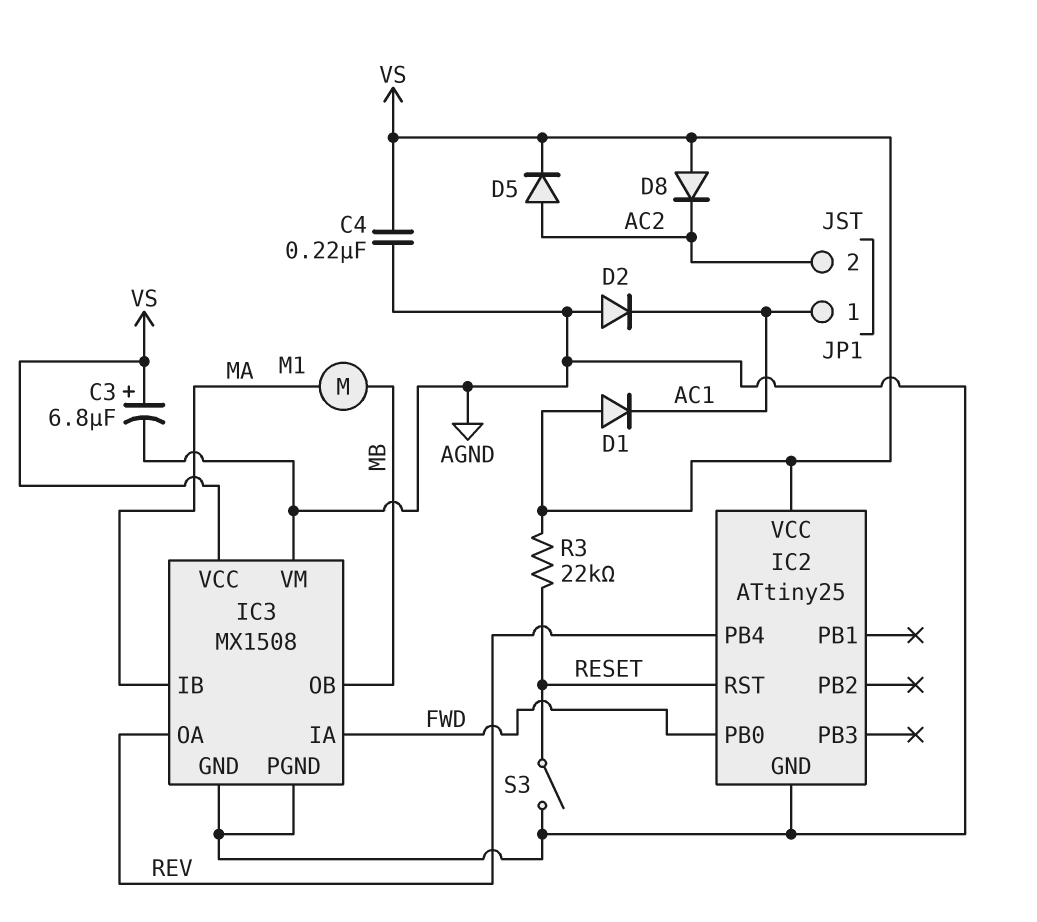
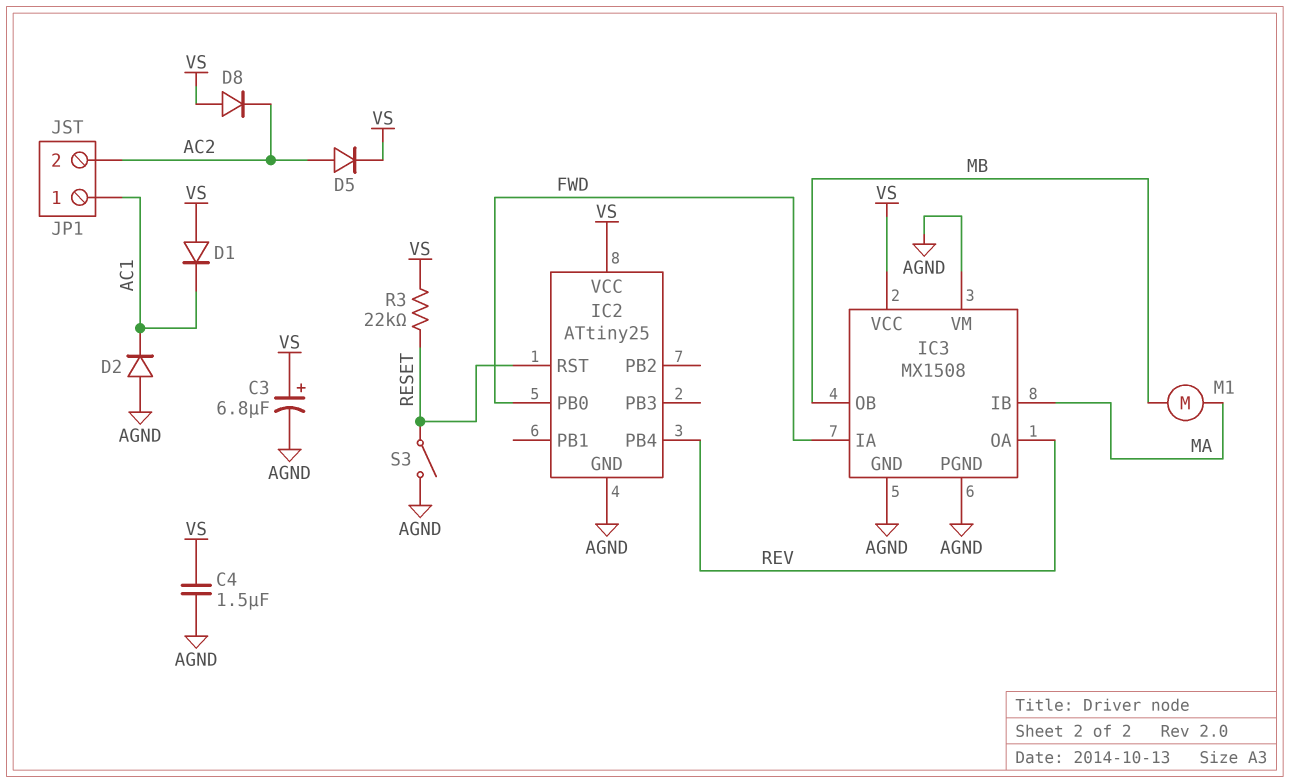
C4: 220nF (AGND, VS) -> 1.5uF (AGND, VS)

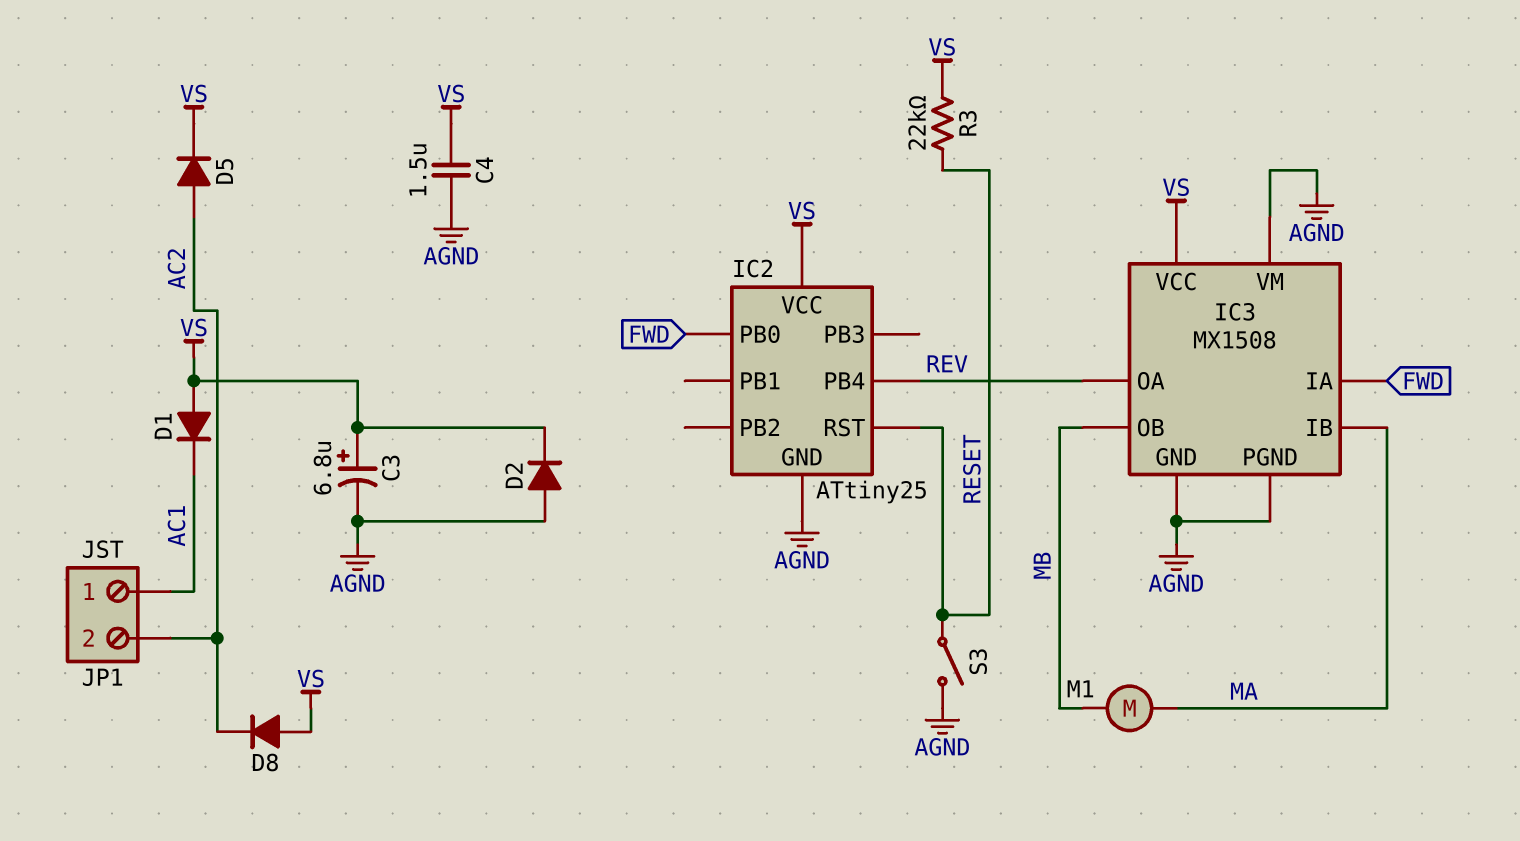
D2: diode (A AGND, K AC1) -> diode (A AGND, K VS)

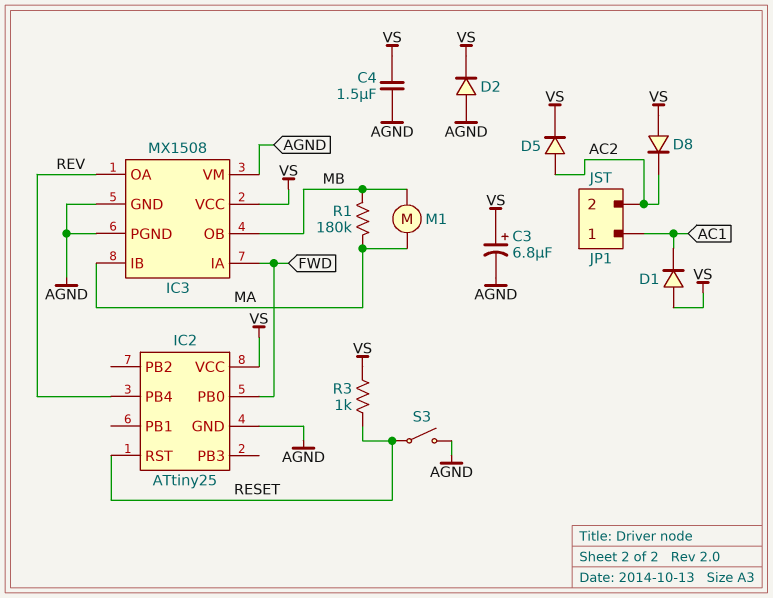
R1: none -> 180k (MA, MB)
R3: 22k (RESET, VS) -> 1k (RESET, VS)

